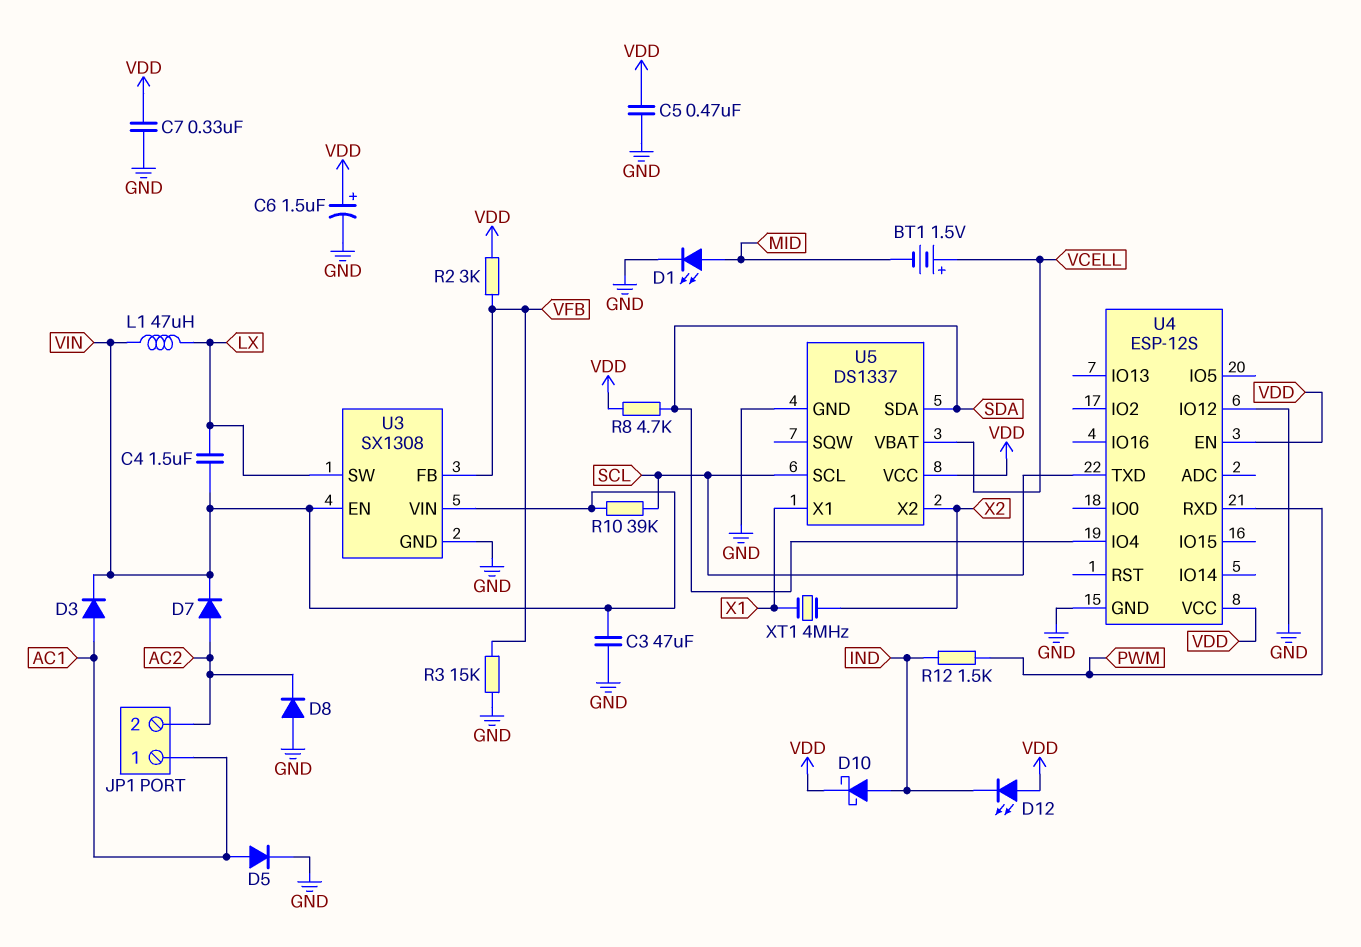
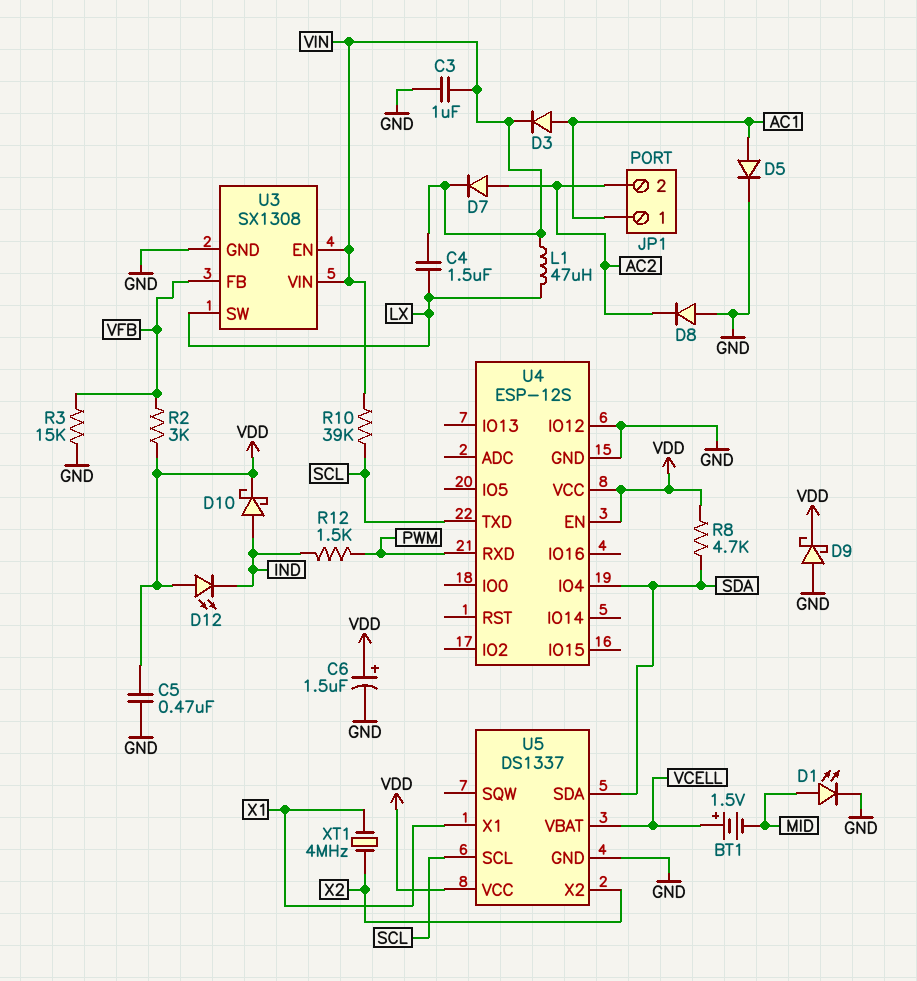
C3: 47uF (GND, VIN) -> 1uF (GND, VIN)
C7: 330nF (GND, VDD) -> none
D9: none -> schottky (A GND, K VDD)

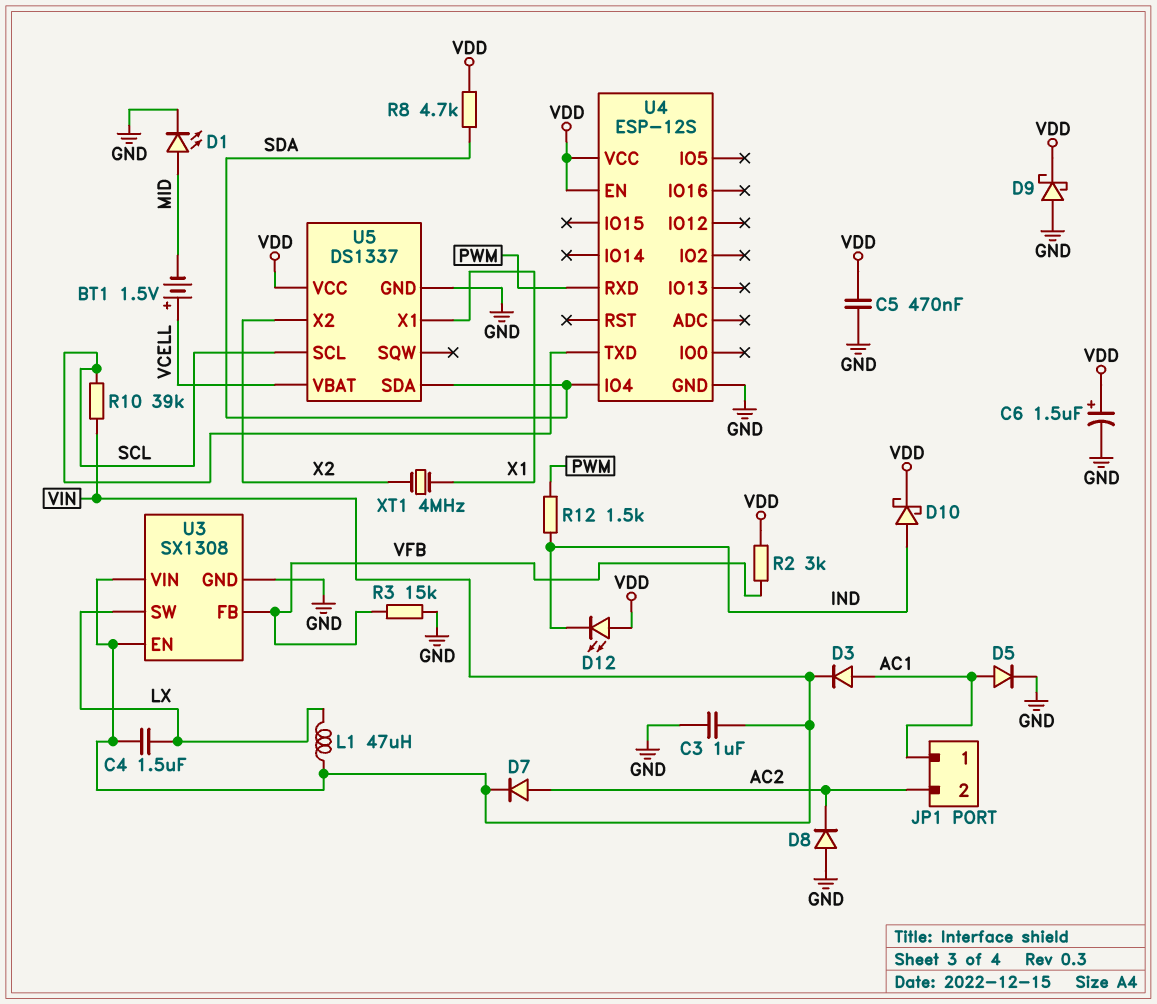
U4 pin IO12: GND -> none

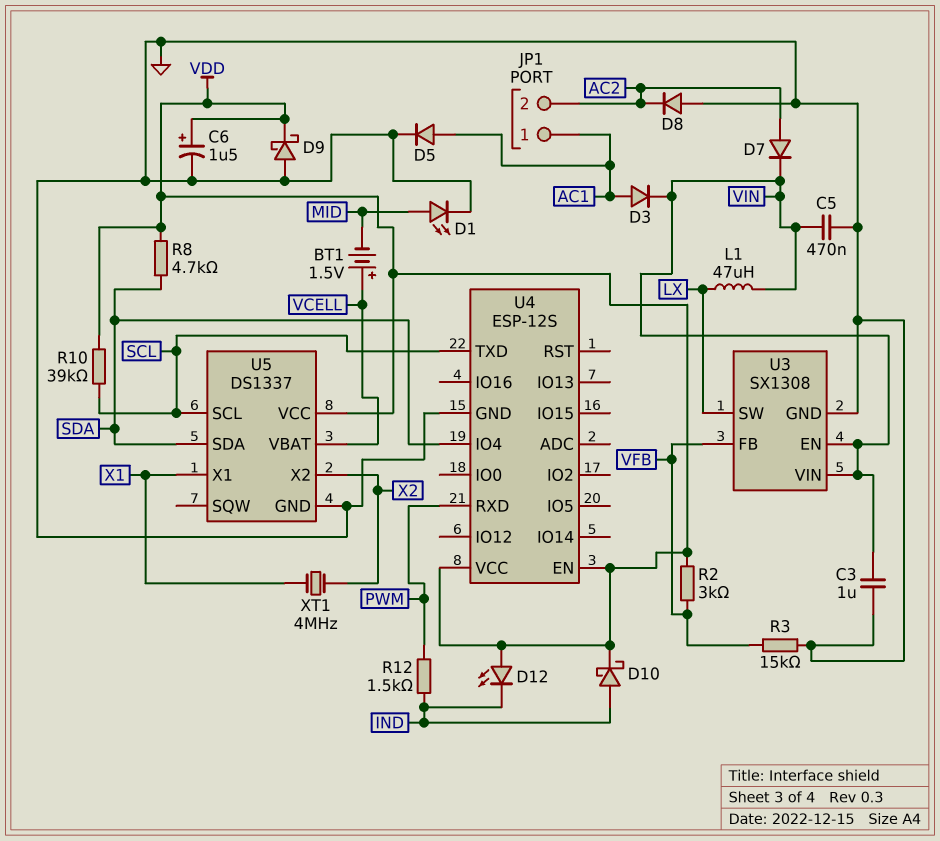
C4: 1.5uF (LX, VIN) -> none
C5: 470nF (GND, VDD) -> 470nF (GND, VIN)
R10: 39k (SCL, VIN) -> 39k (SCL, VDD)

